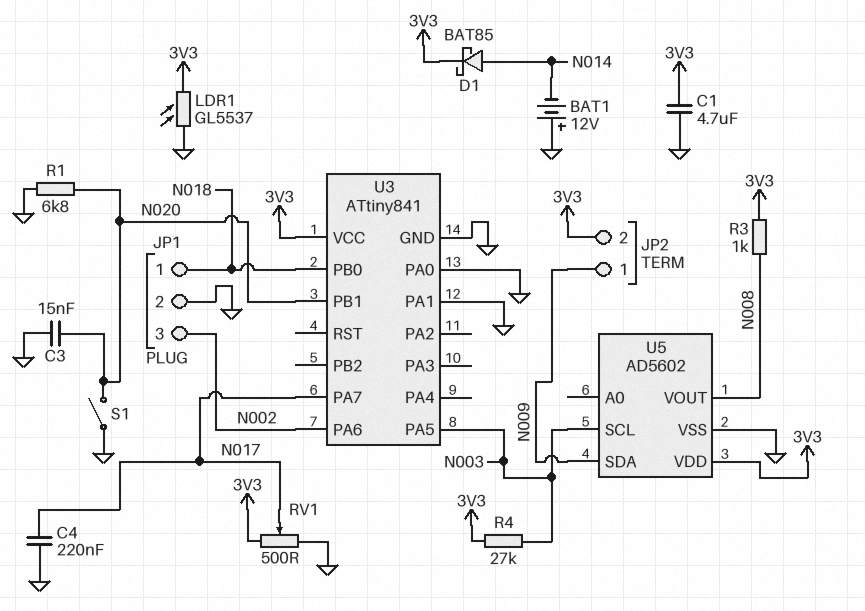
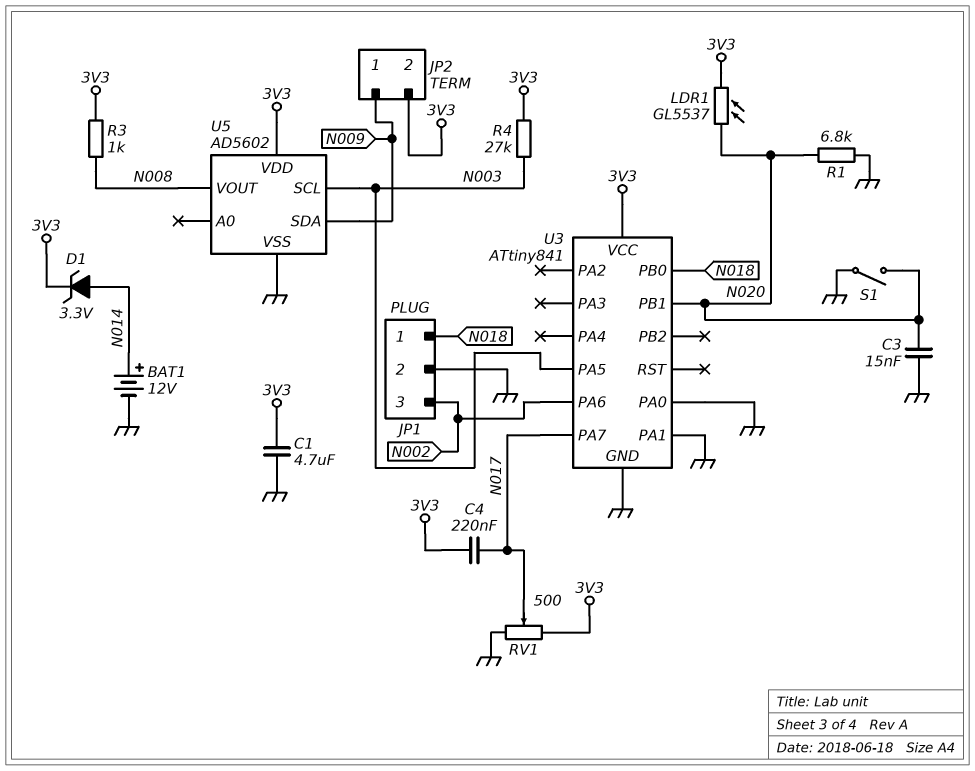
BAT1: 12V (plus GND, minus N014) -> 12V (plus N014, minus GND)
C4: 220nF (GND, N017) -> 220nF (3V3, N017)
D1: schottky BAT85 (A N014, K 3V3) -> zener 3.3V (A N014, K 3V3)
LDR1: GL5537 (3V3, GND) -> GL5537 (3V3, N020)

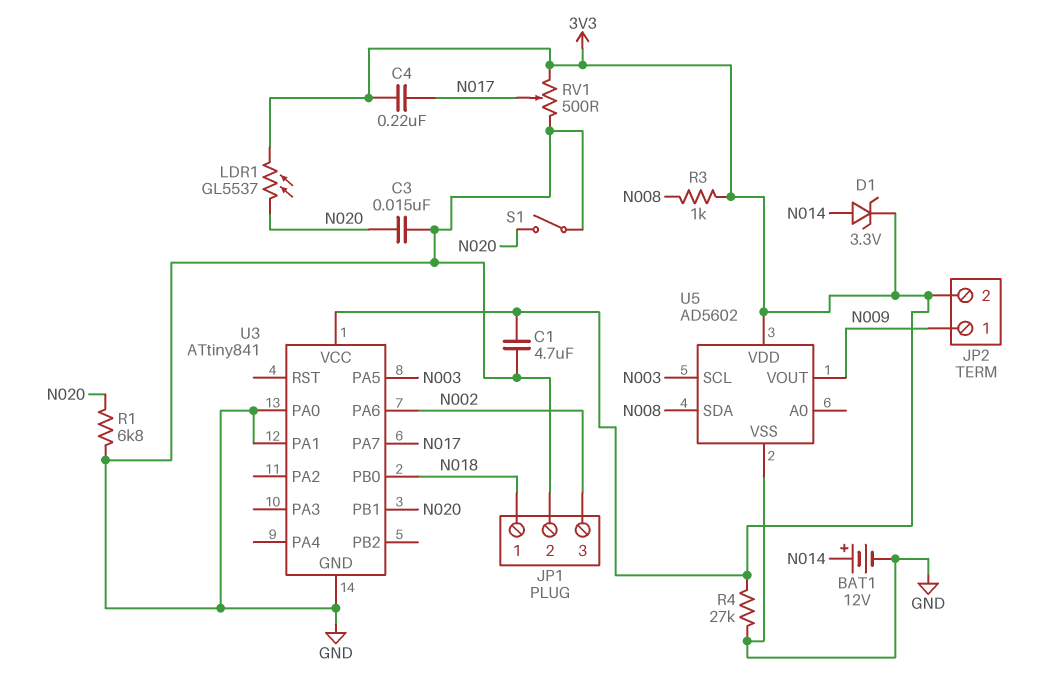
R4: 27k (3V3, N003) -> 27k (3V3, GND)
U5 pin SDA: N009 -> N008
U5 pin VOUT: N008 -> N009

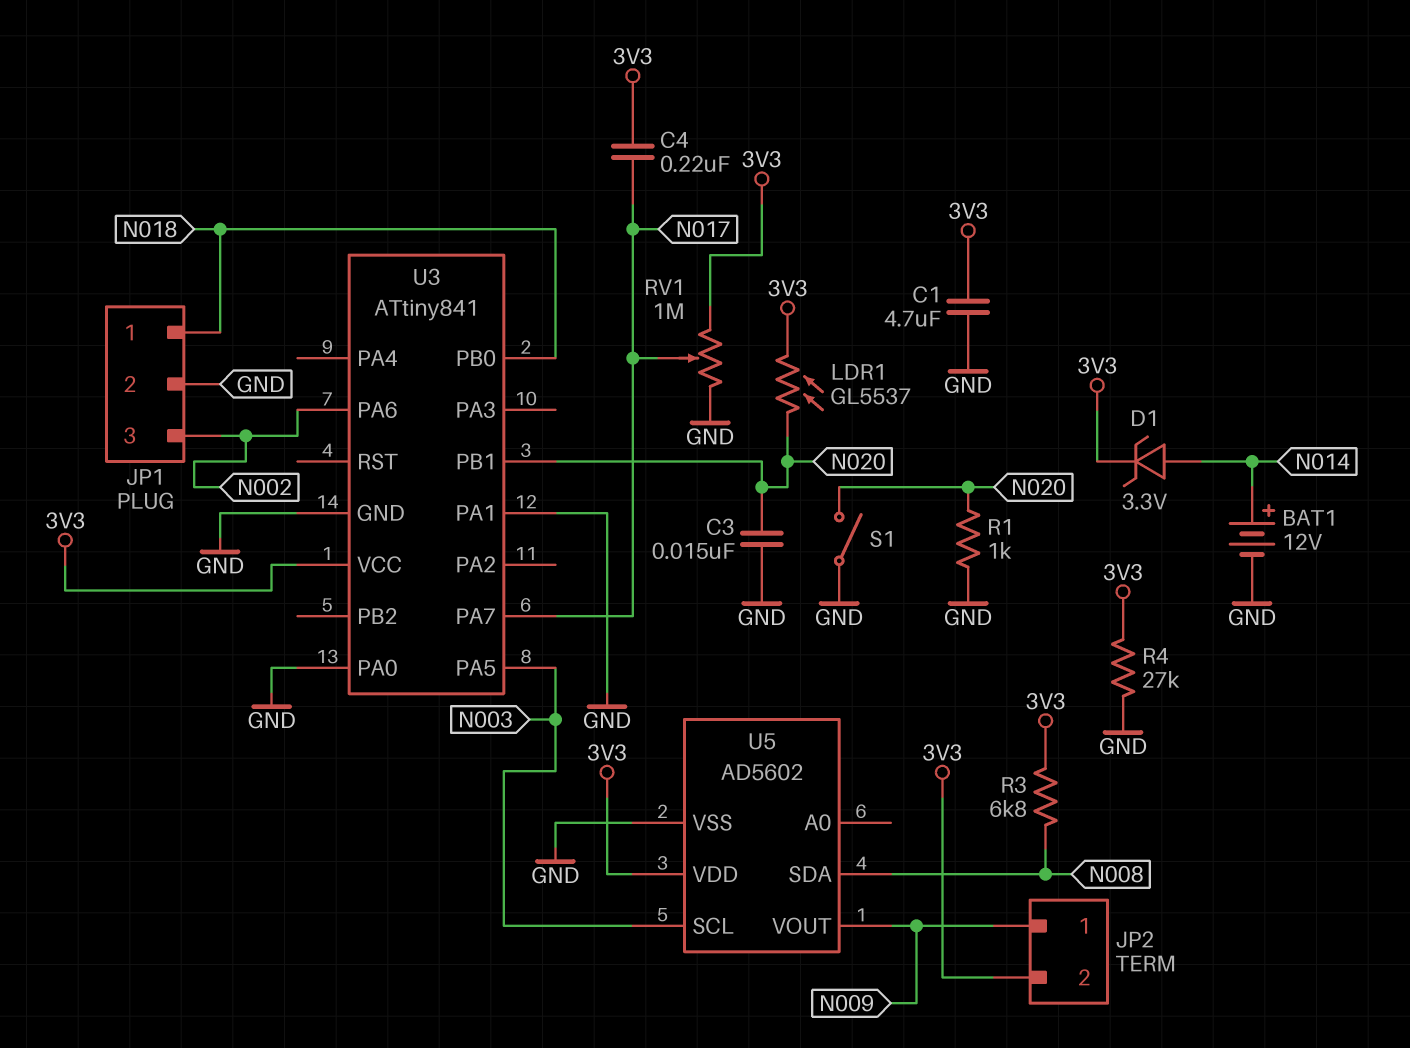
R1: 6.8k (GND, N020) -> 1k (GND, N020)
R3: 1k (3V3, N008) -> 6.8k (3V3, N008)
RV1: 500 (3V3, GND, wiper N017) -> 1M (3V3, GND, wiper N017)

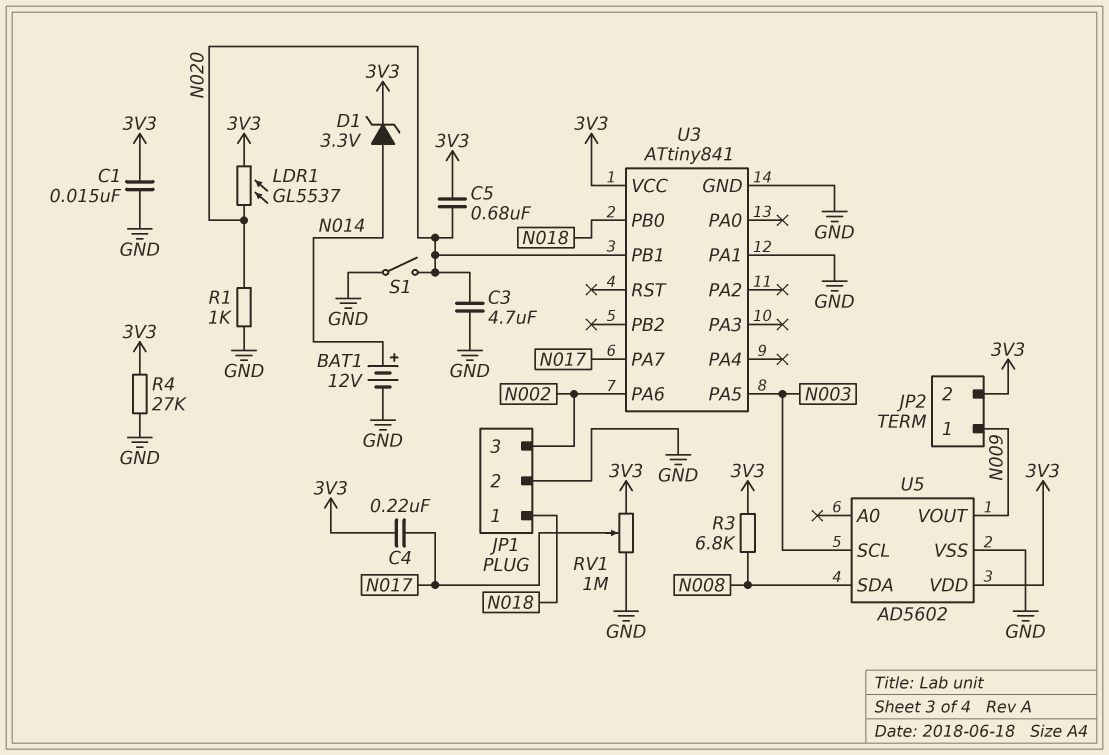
C1: 4.7uF (3V3, GND) -> 15nF (3V3, GND)
C3: 15nF (GND, N020) -> 4.7uF (GND, N020)
C5: none -> 680nF (3V3, N020)
U3 pin PA0: GND -> none

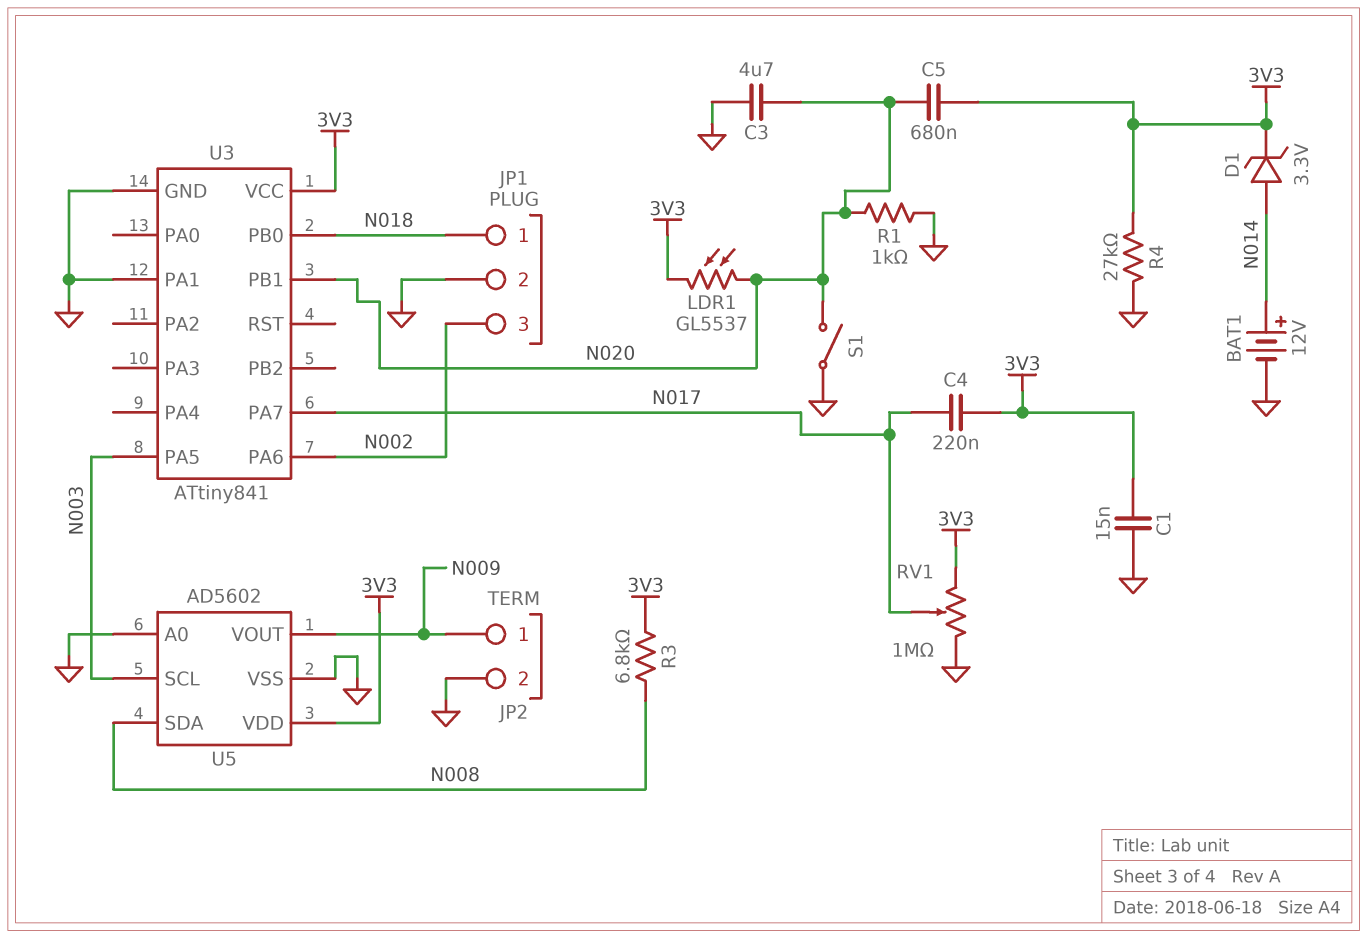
JP2 pin 2: 3V3 -> GND
U5 pin A0: none -> GND

